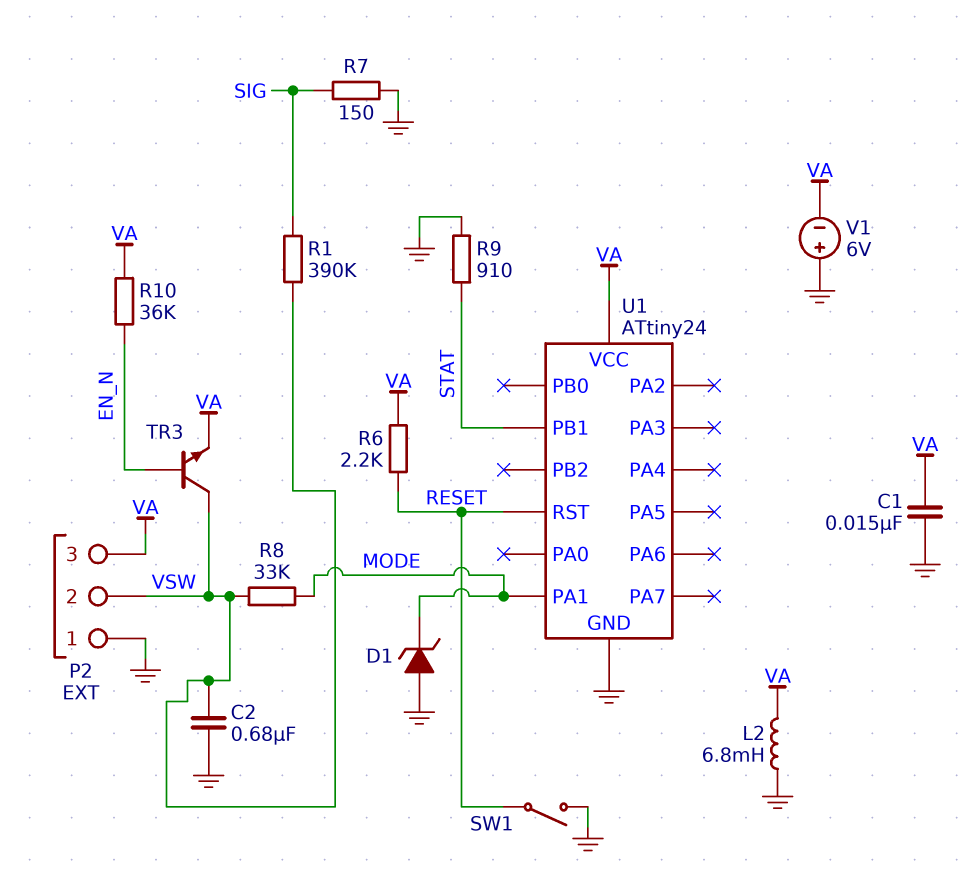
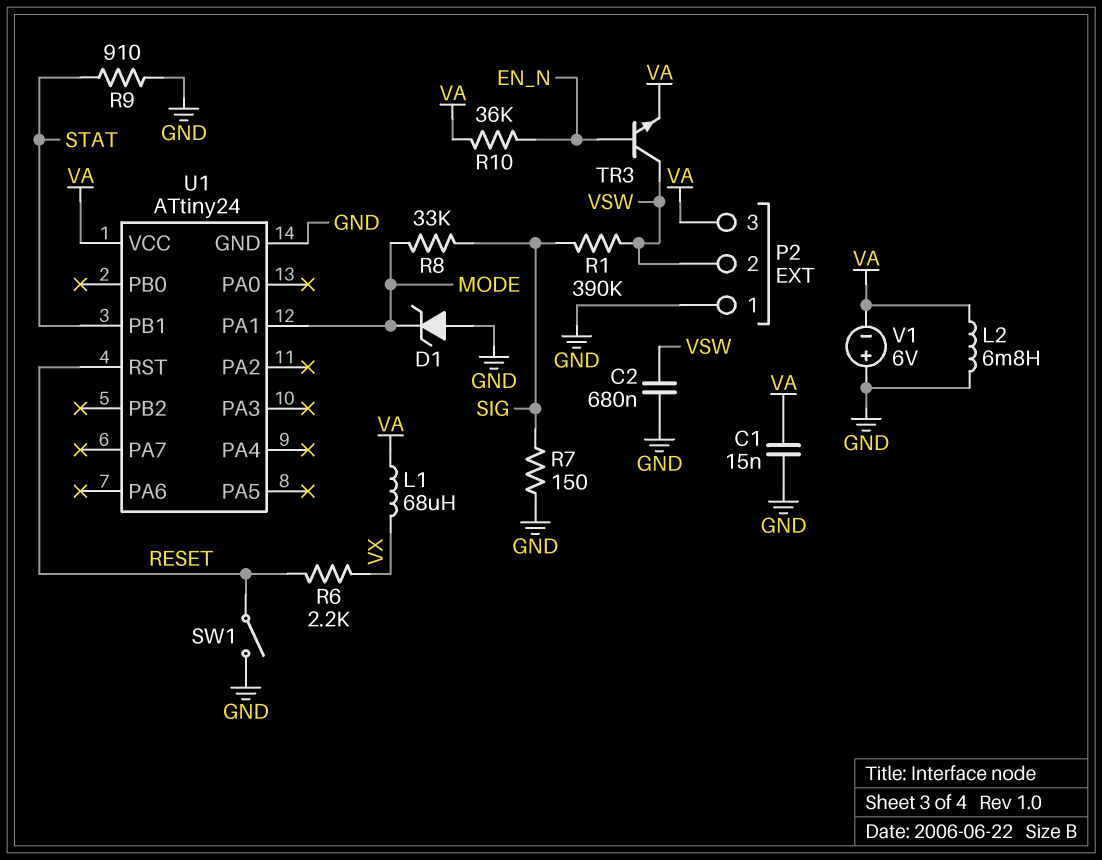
L1: none -> 68uH (VA, VX)
R6: 2.2k (RESET, VA) -> 2.2k (RESET, VX)
R8: 33k (MODE, VSW) -> 33k (MODE, SIG)

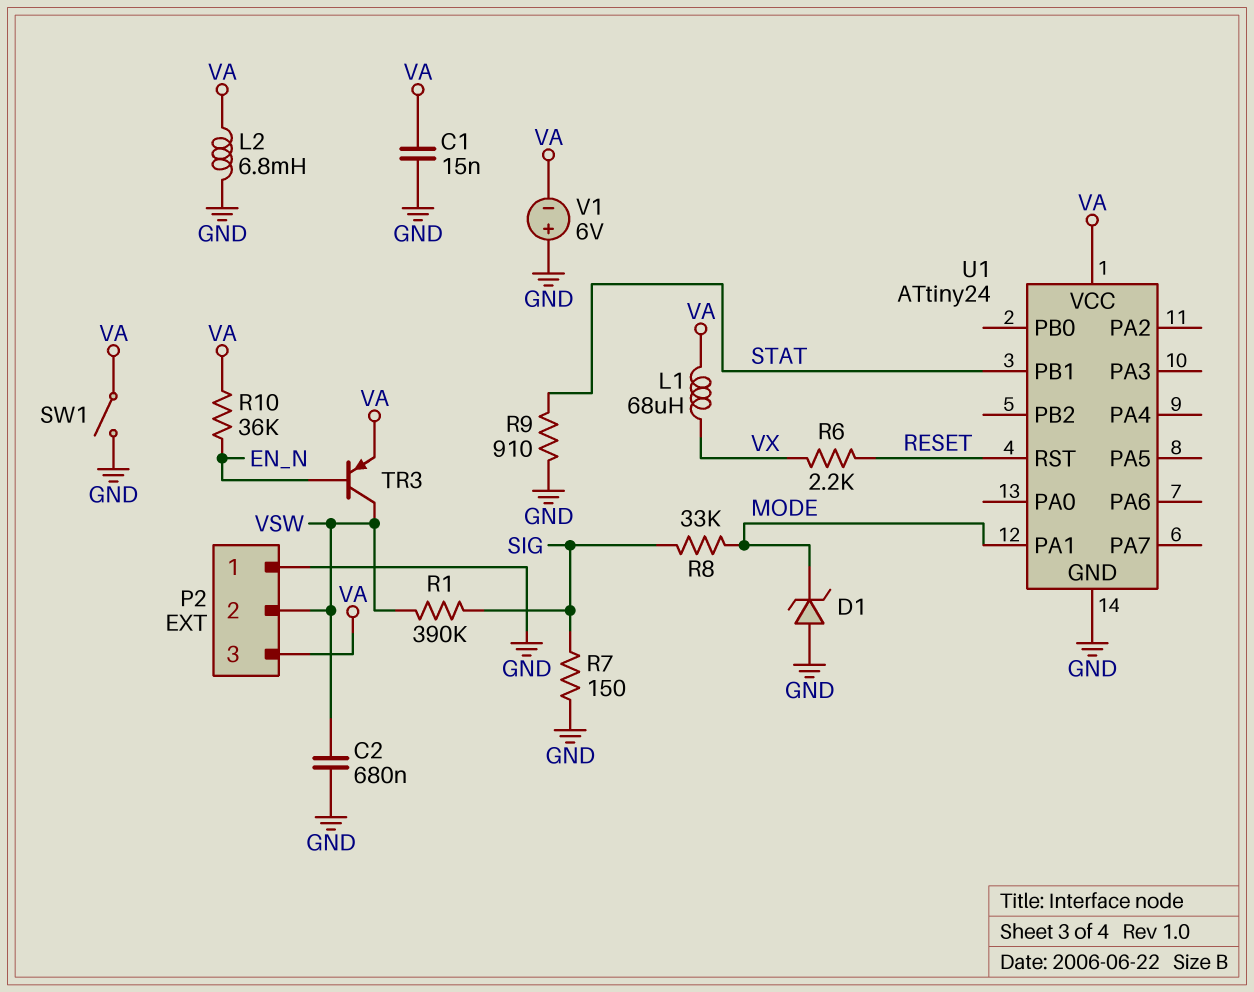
SW1: switch (GND, RESET) -> switch (GND, VA)
TR3: NPN (B EN_N, C VSW, E VA) -> PNP (B EN_N, C VSW, E VA)

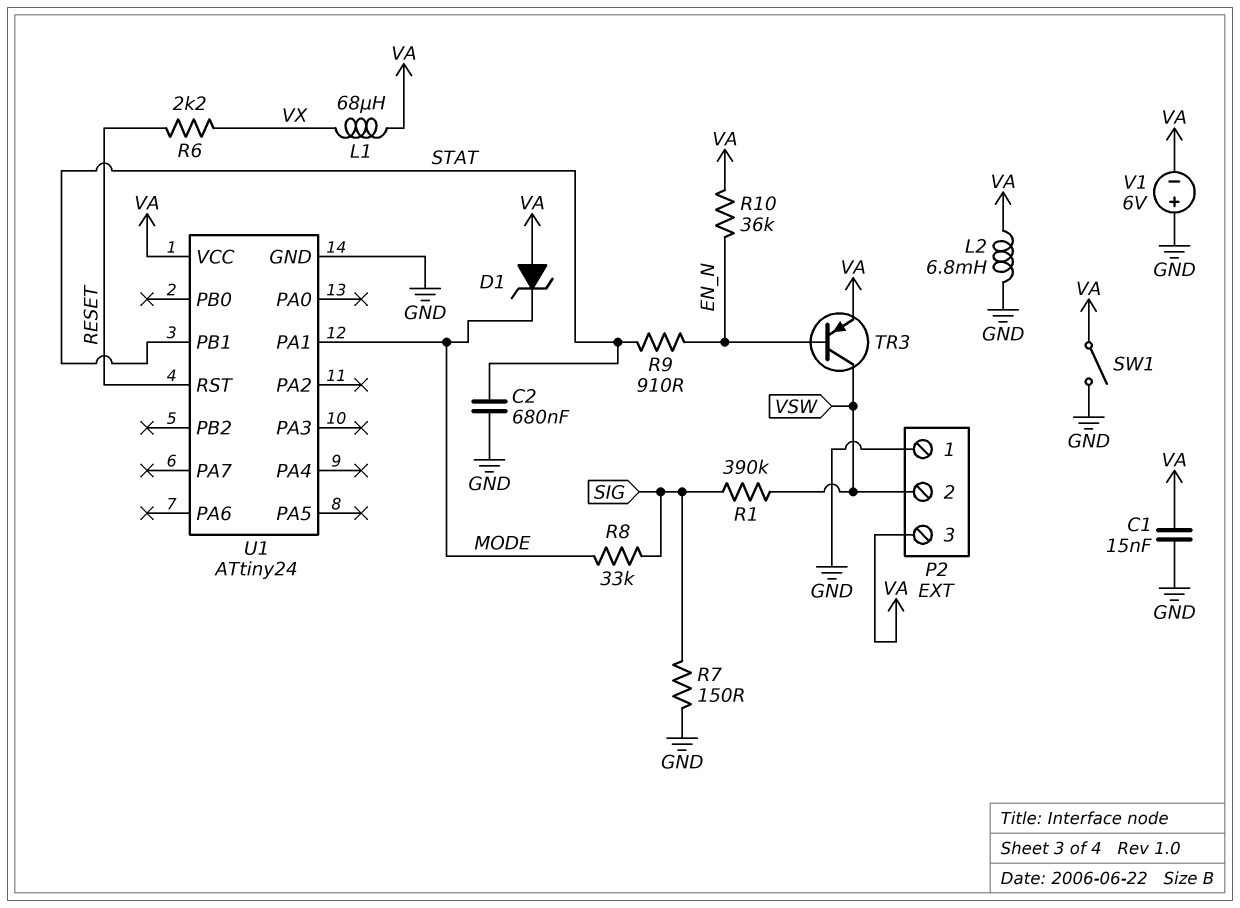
C2: 680nF (GND, VSW) -> 680nF (GND, STAT)
D1: zener (A GND, K MODE) -> zener (A VA, K MODE)
R9: 910 (GND, STAT) -> 910 (EN_N, STAT)

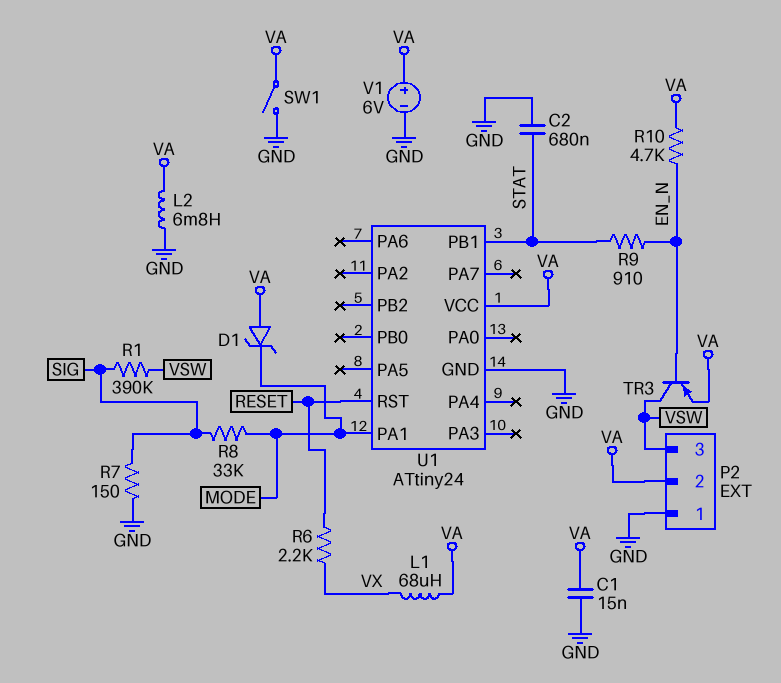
P2 pin 2: VSW -> VA
P2 pin 3: VA -> VSW
R10: 36k (EN_N, VA) -> 4.7k (EN_N, VA)
V1: 6V (plus GND, minus VA) -> 6V (plus VA, minus GND)

